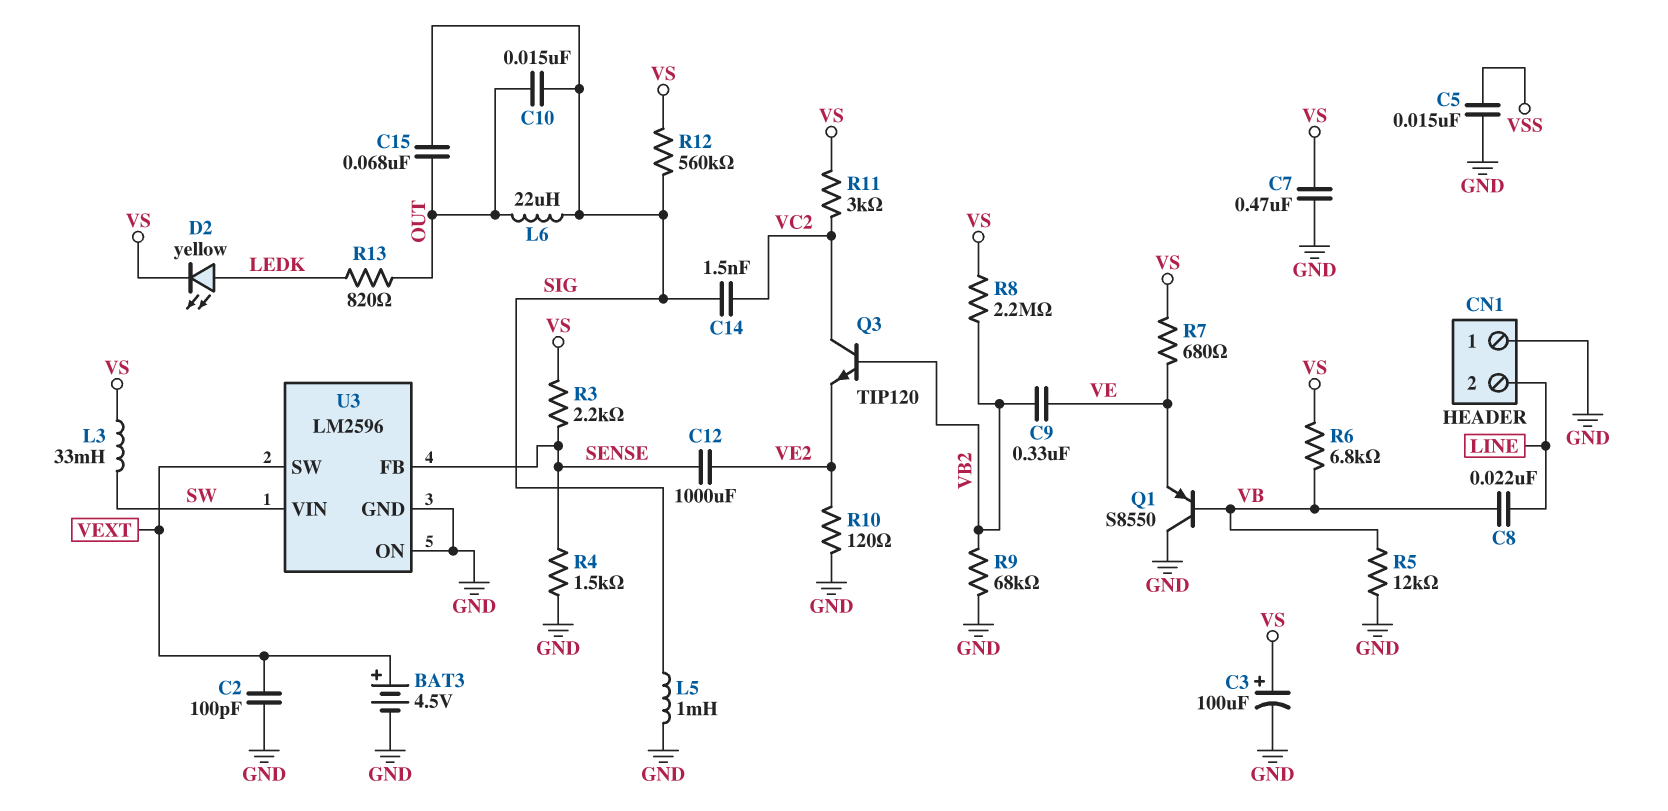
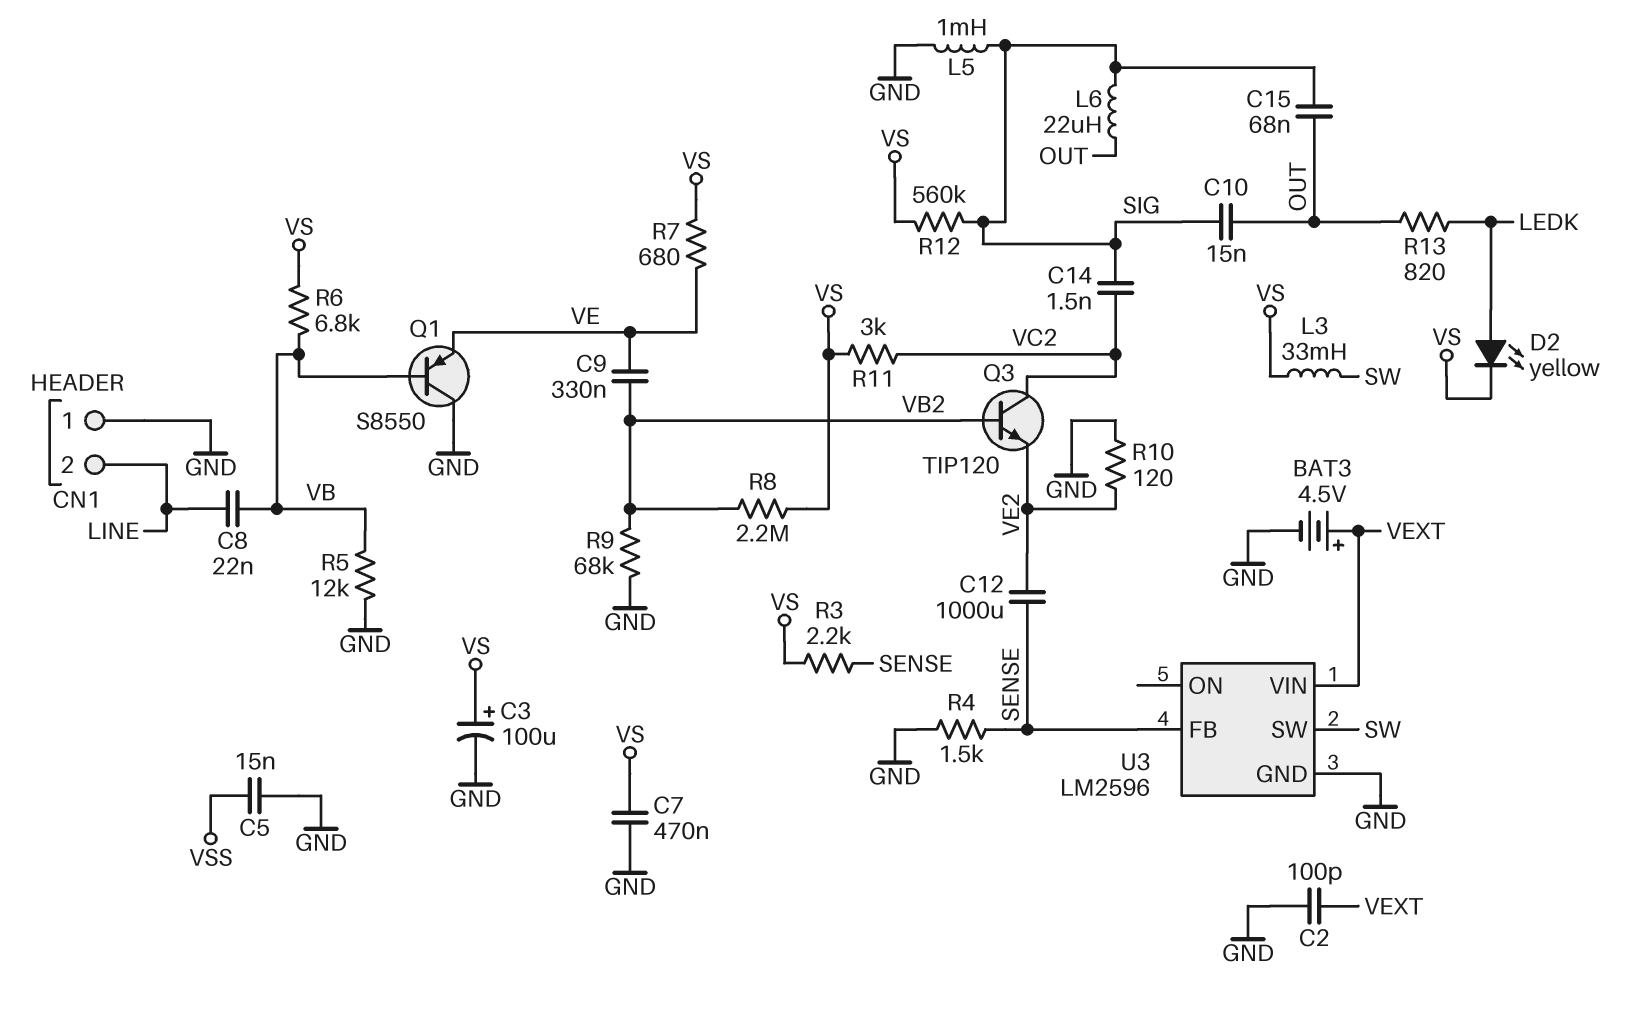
U3 pin ON: GND -> none
U3 pin SW: VEXT -> SW
U3 pin VIN: SW -> VEXT

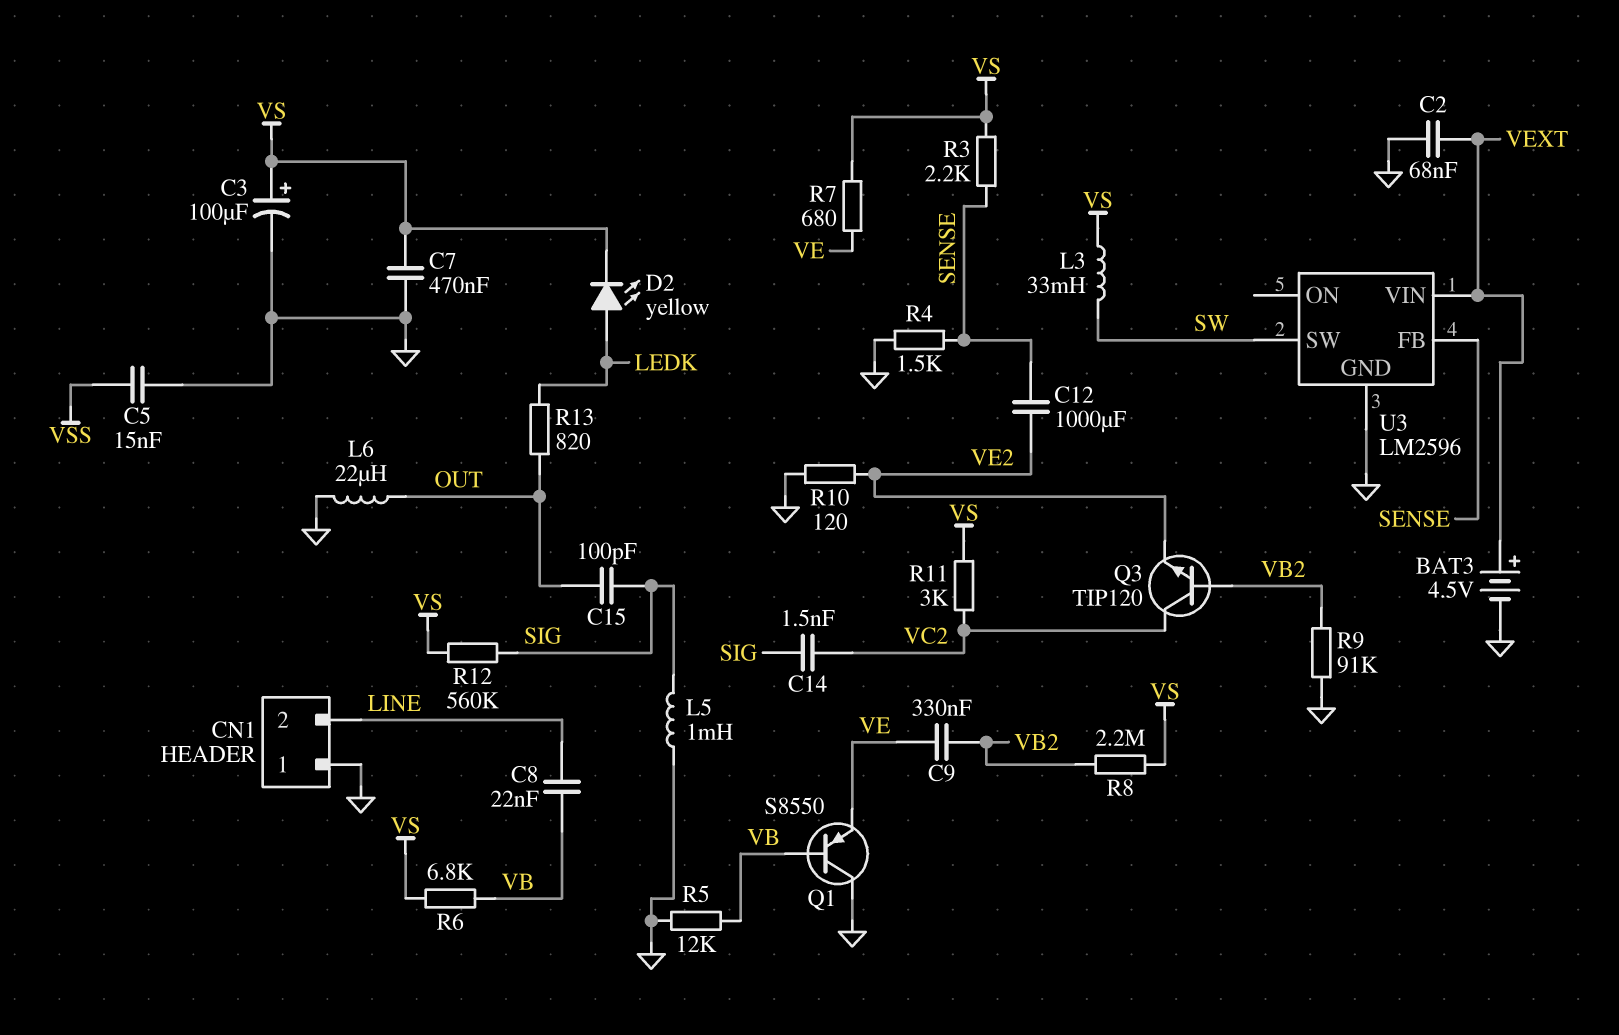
C2: 100pF (GND, VEXT) -> 68nF (GND, VEXT)
C10: 15nF (OUT, SIG) -> none
C15: 68nF (OUT, SIG) -> 100pF (OUT, SIG)
L6: 22uH (OUT, SIG) -> 22uH (GND, OUT)
R9: 68k (GND, VB2) -> 91k (GND, VB2)

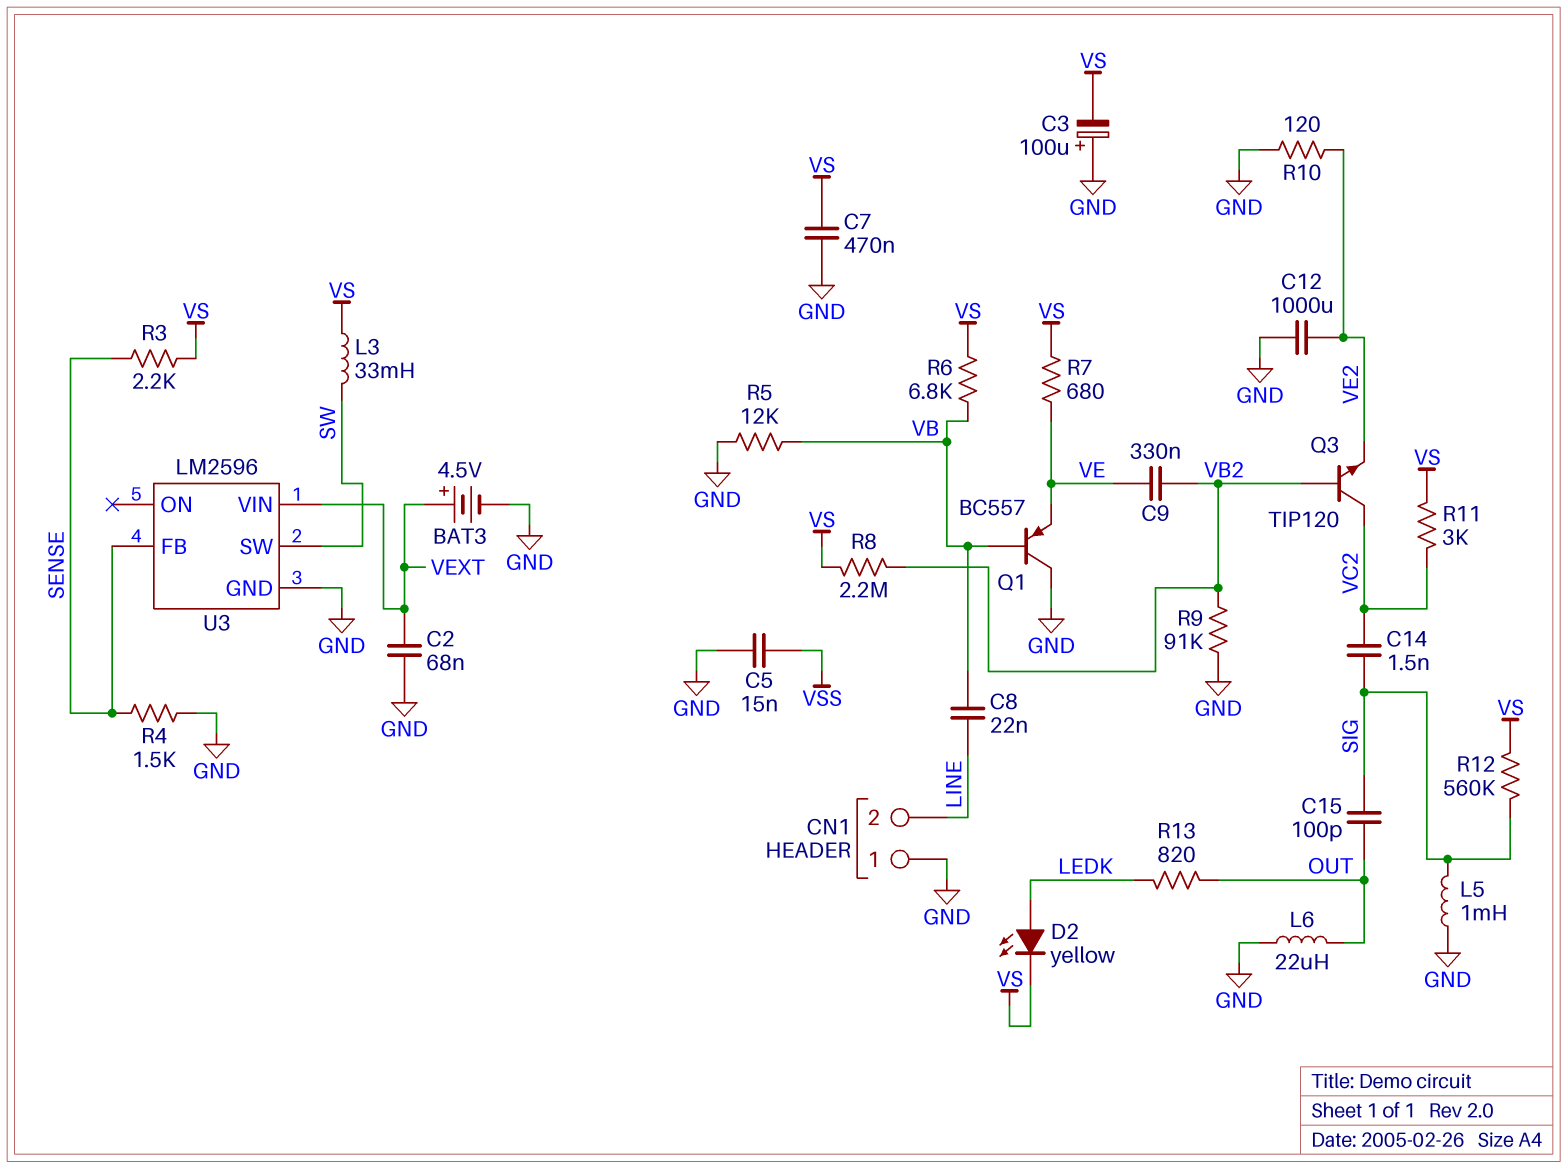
C3: 100uF (plus VS, minus GND) -> 100uF (plus GND, minus VS)
C12: 1000uF (SENSE, VE2) -> 1000uF (GND, VE2)
Q1: PNP S8550 (B VB, C GND, E VE) -> PNP BC557 (B VB, C GND, E VE)

